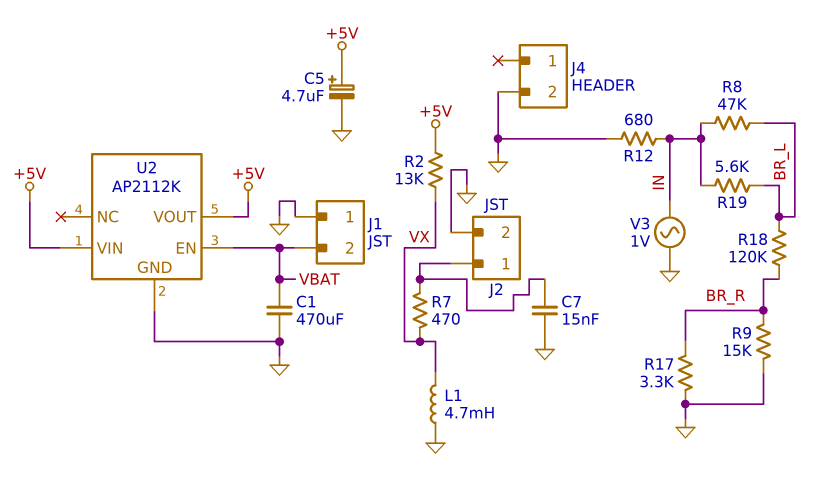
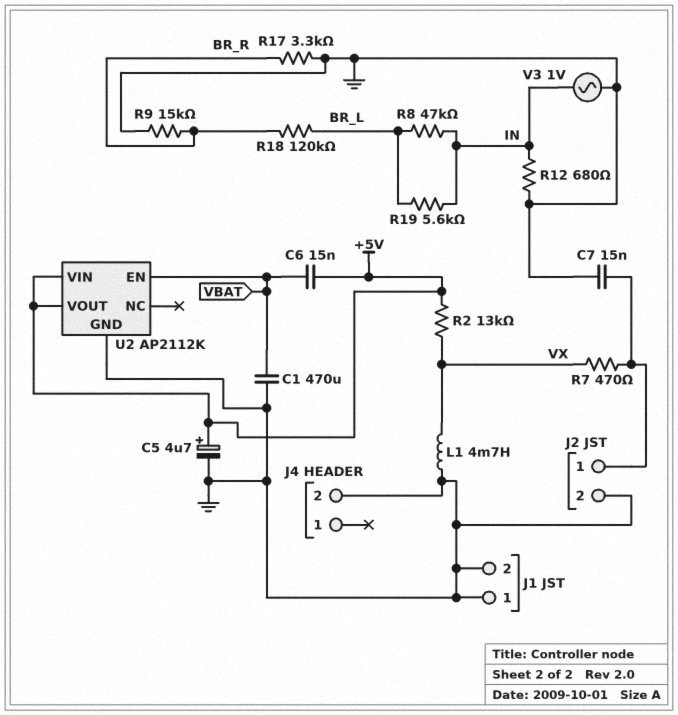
C6: none -> 15nF (+5V, VBAT)
J1 pin 2: VBAT -> GND

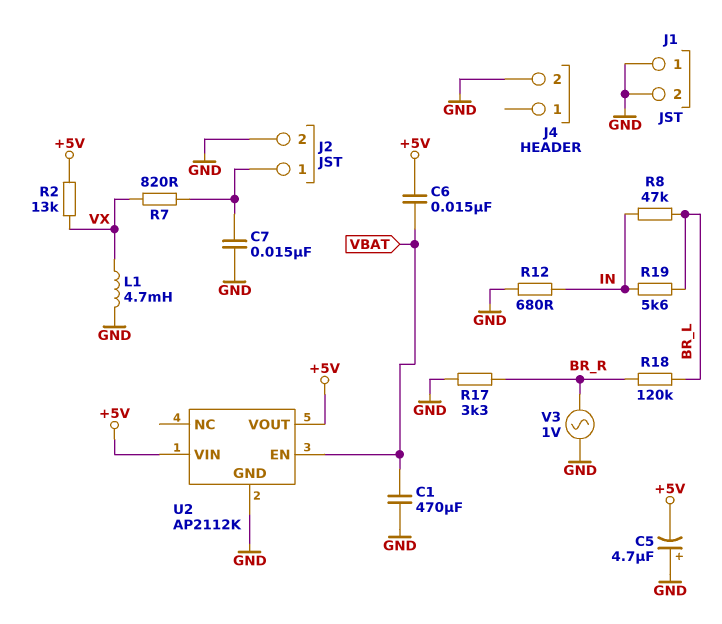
C5: 4.7uF (plus +5V, minus GND) -> 4.7uF (plus GND, minus +5V)
R7: 470 (J2/1, VX) -> 820 (J2/1, VX)
R9: 15k (BR_R, GND) -> none
V3: AC 1V (GND, IN) -> AC 1V (BR_R, GND)

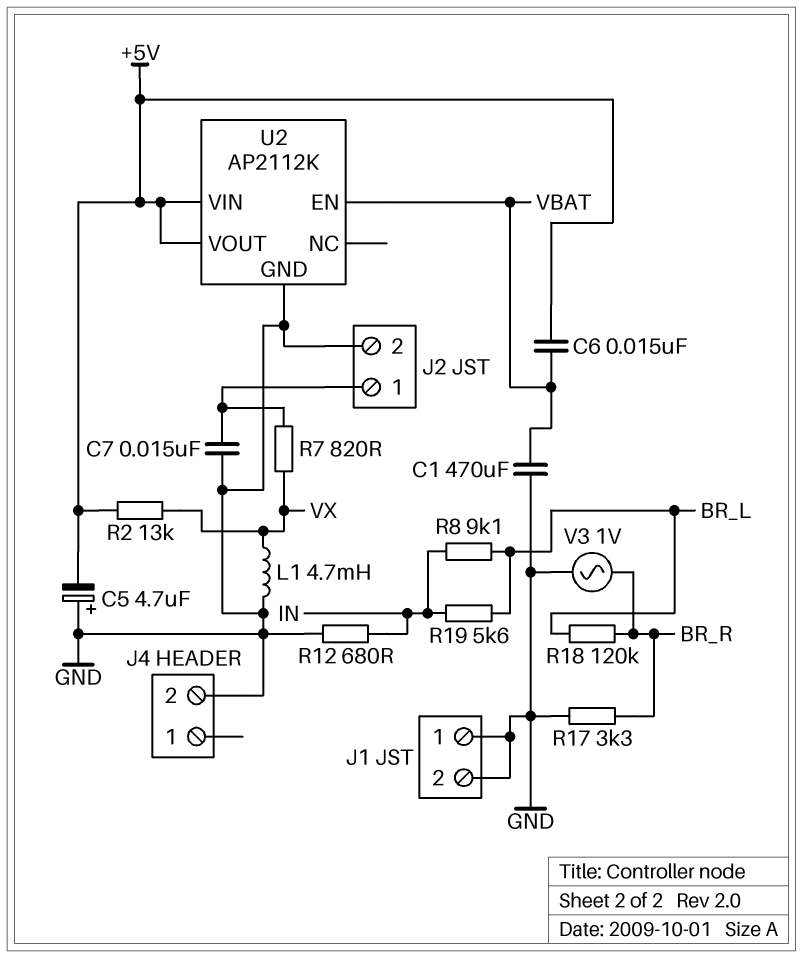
R8: 47k (BR_L, IN) -> 9.1k (BR_L, IN)

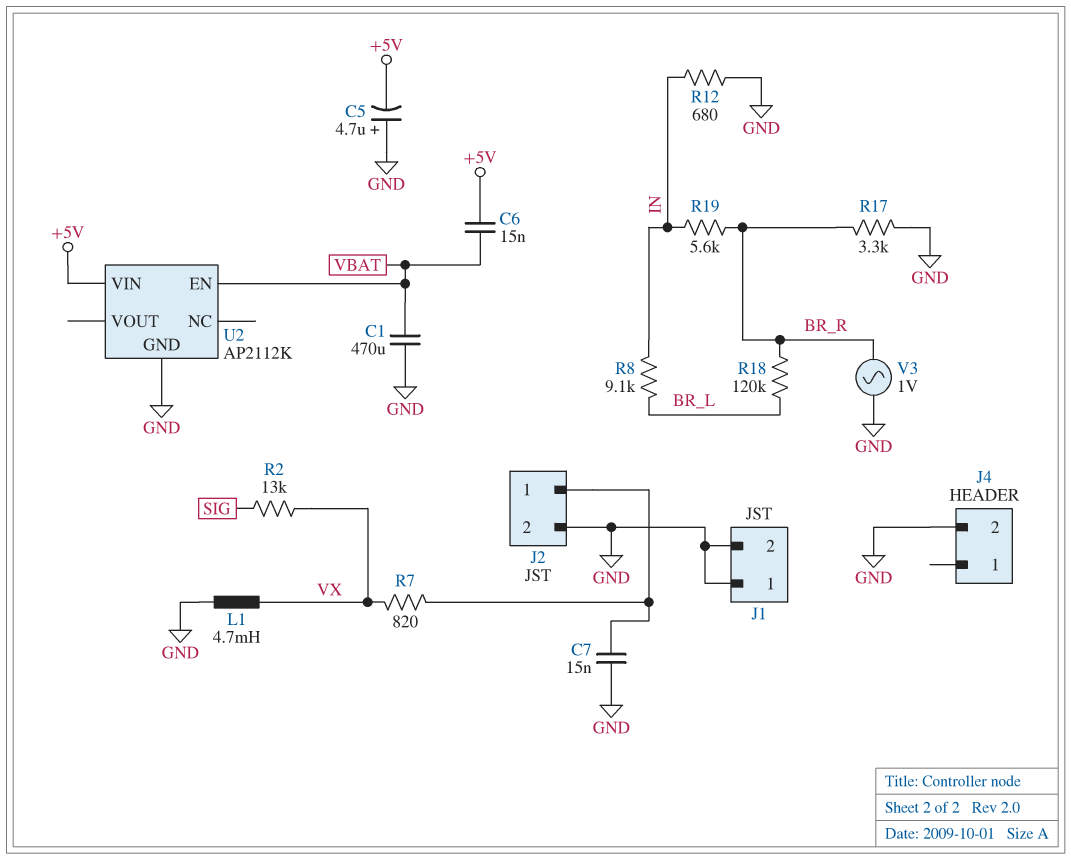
R2: 13k (+5V, VX) -> 13k (SIG, VX)
R19: 5.6k (BR_L, IN) -> 5.6k (BR_R, IN)
U2 pin VOUT: +5V -> none

